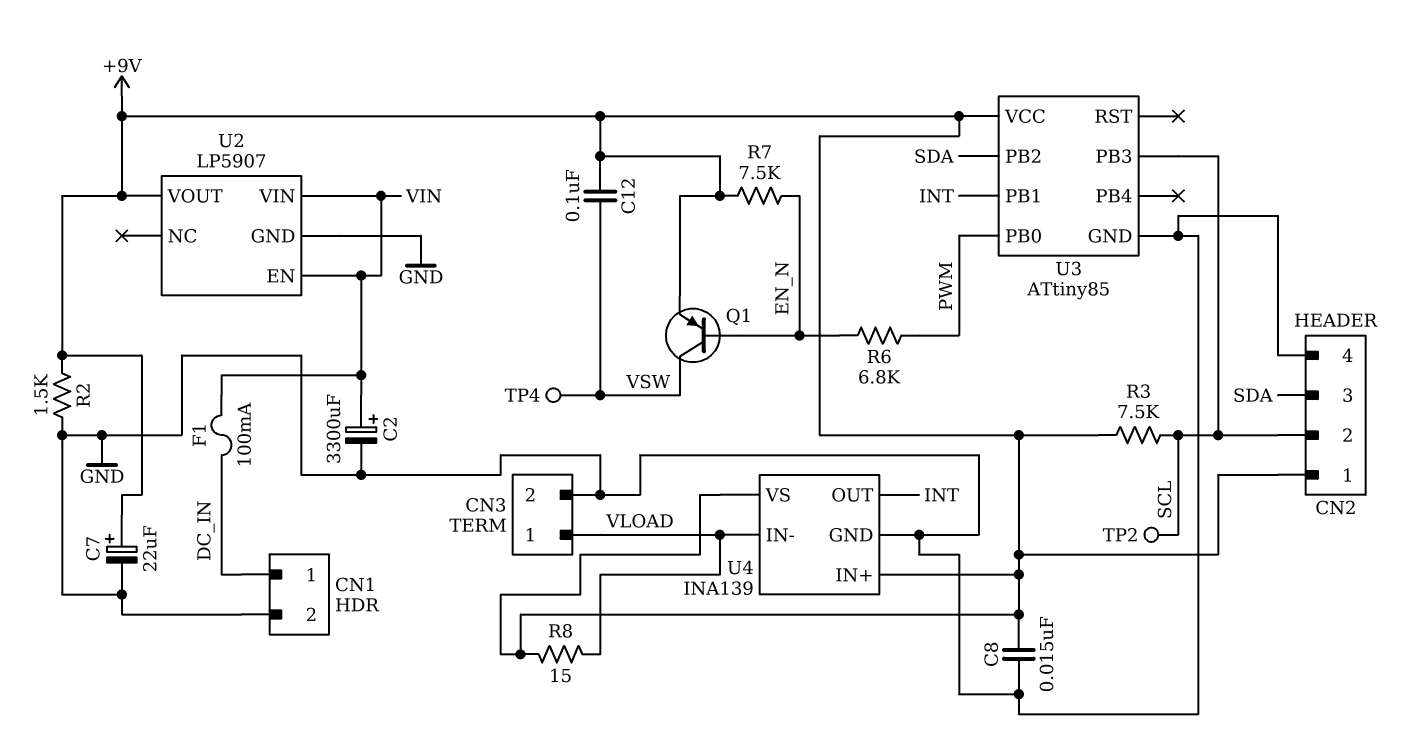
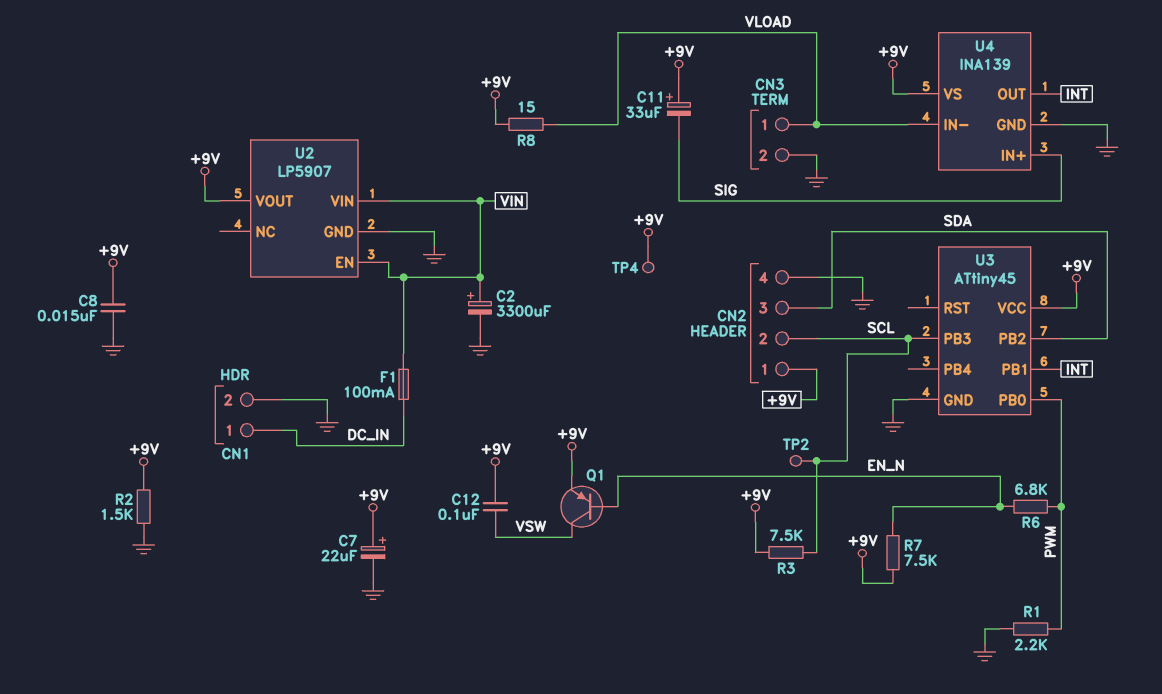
C11: none -> 33uF (plus +9V, minus SIG)
R1: none -> 2.2k (GND, PWM)
TP4: test point (VSW) -> test point (+9V)
U3: ATtiny85 -> ATtiny45
U4 pin IN+: +9V -> SIG

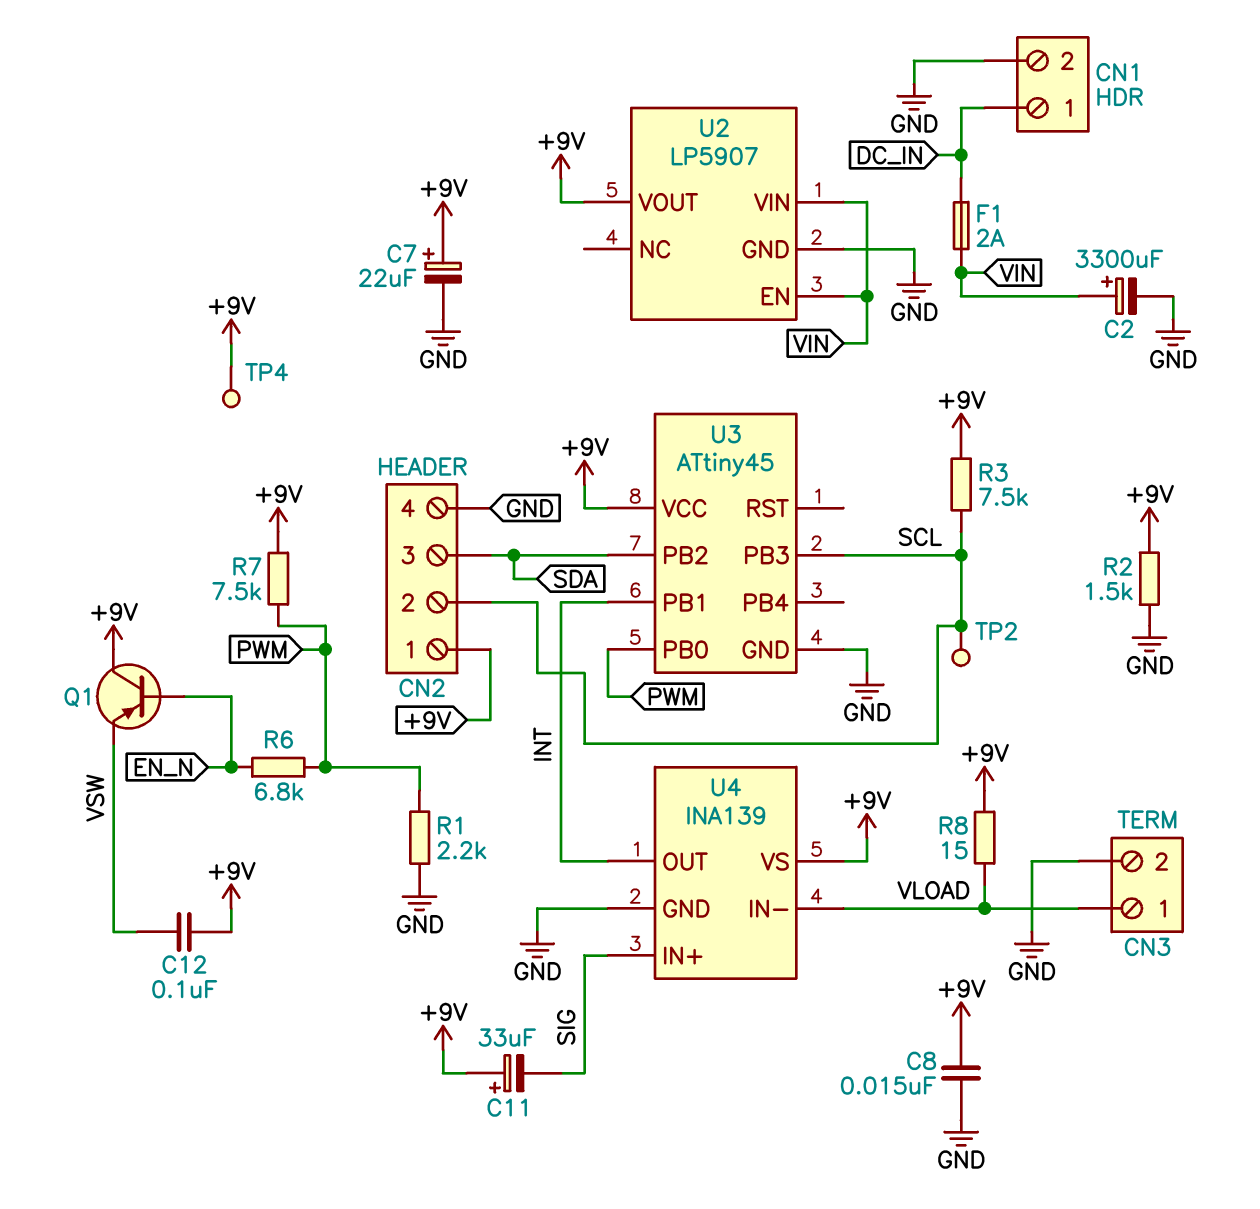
F1: 100mA (DC_IN, VIN) -> 2A (DC_IN, VIN)
Q1: PNP (B EN_N, C VSW, E +9V) -> PNP (B EN_N, C +9V, E VSW)
R7: 7.5k (+9V, EN_N) -> 7.5k (+9V, PWM)

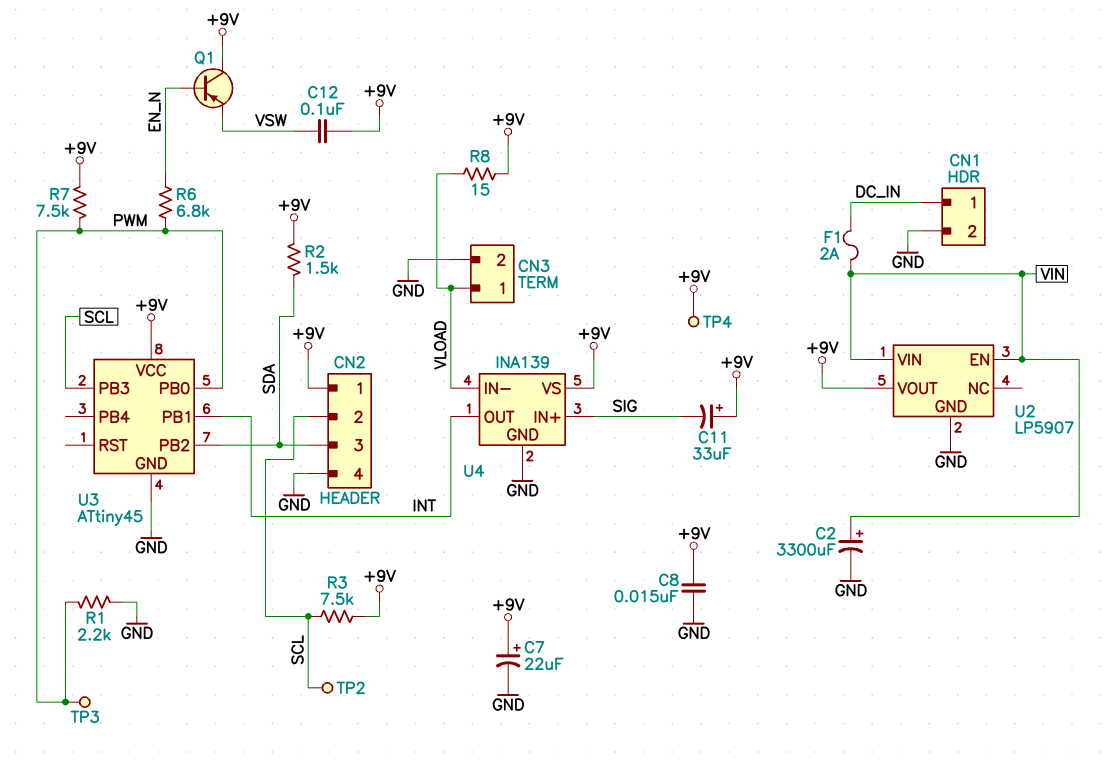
R2: 1.5k (+9V, GND) -> 1.5k (+9V, SDA)
TP3: none -> test point (PWM)

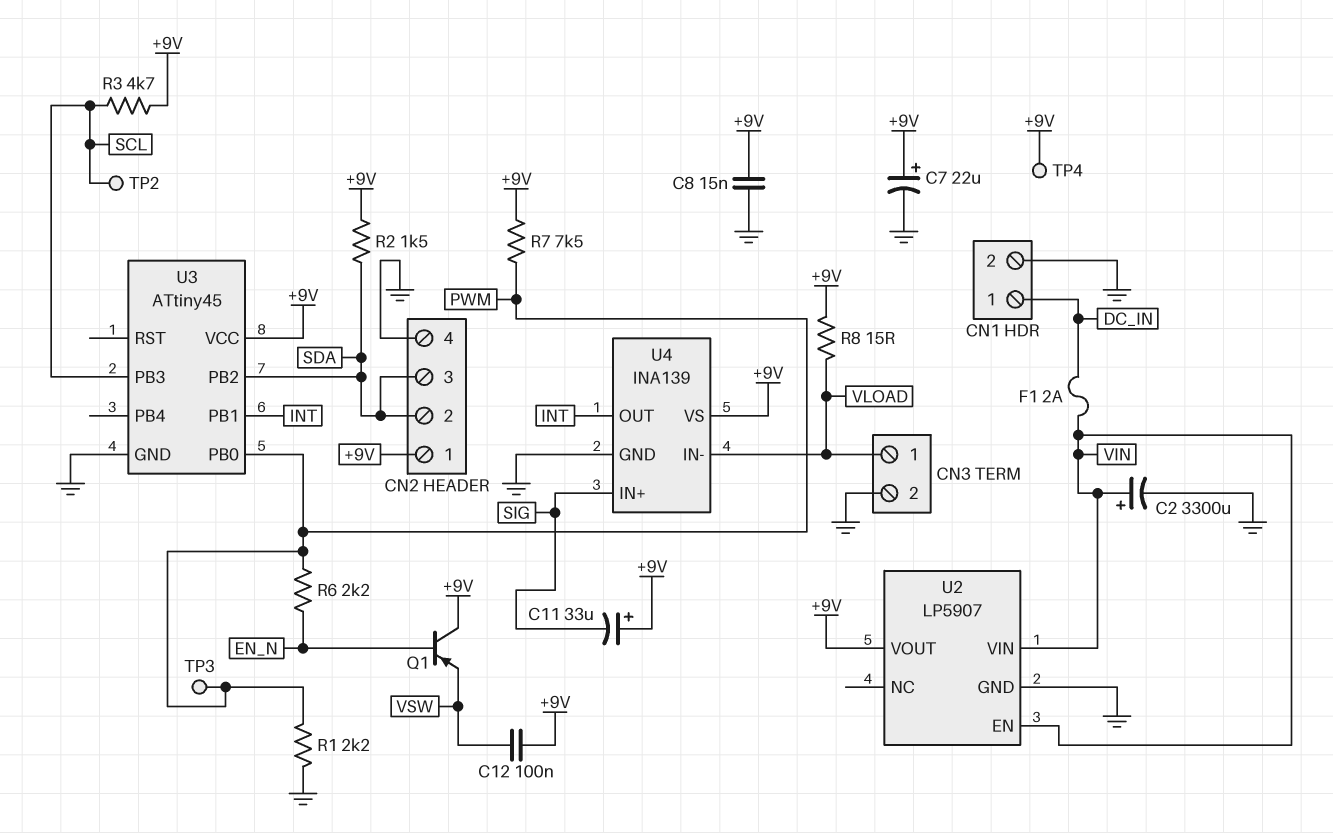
CN2 pin 2: SCL -> SDA
R3: 7.5k (+9V, SCL) -> 4.7k (+9V, SCL)
R6: 6.8k (EN_N, PWM) -> 2.2k (EN_N, PWM)

